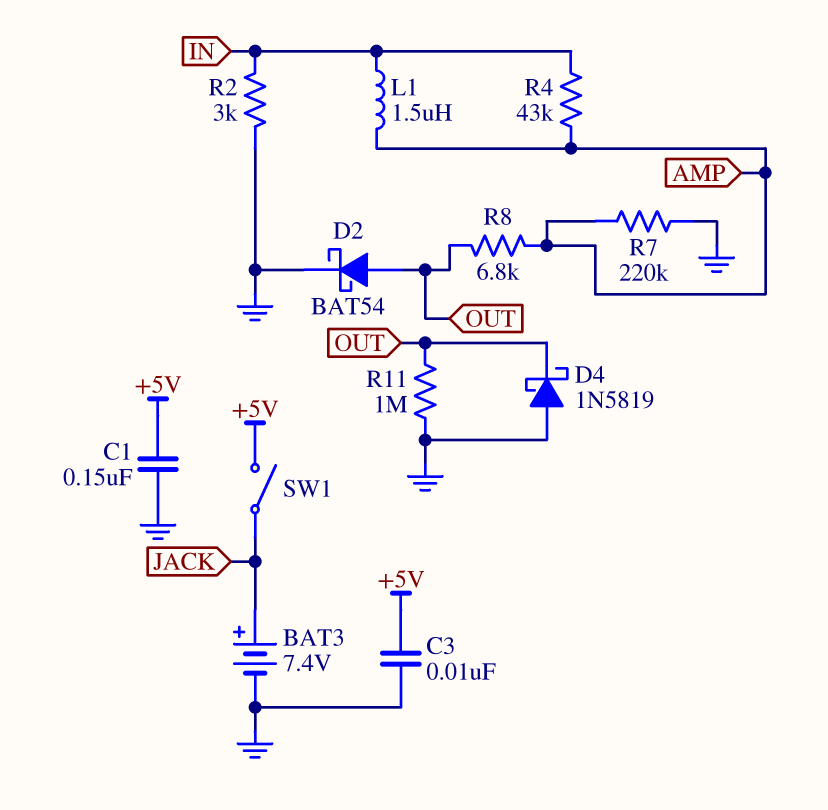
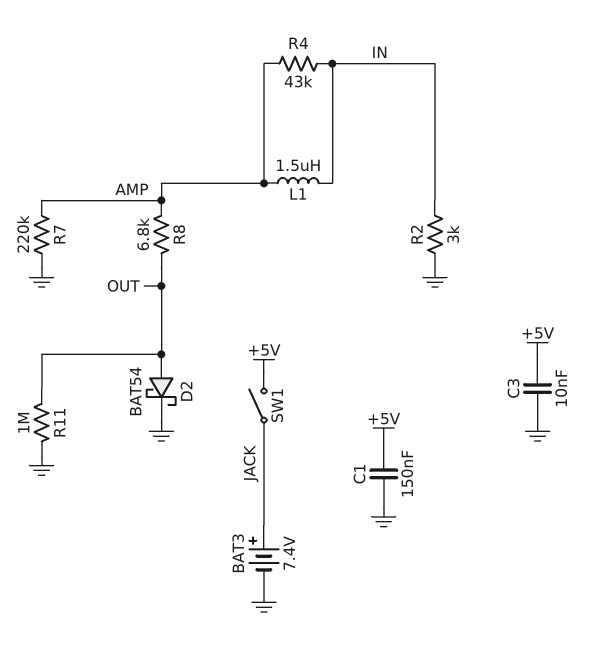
D4: schottky 1N5819 (A GND, K OUT) -> none

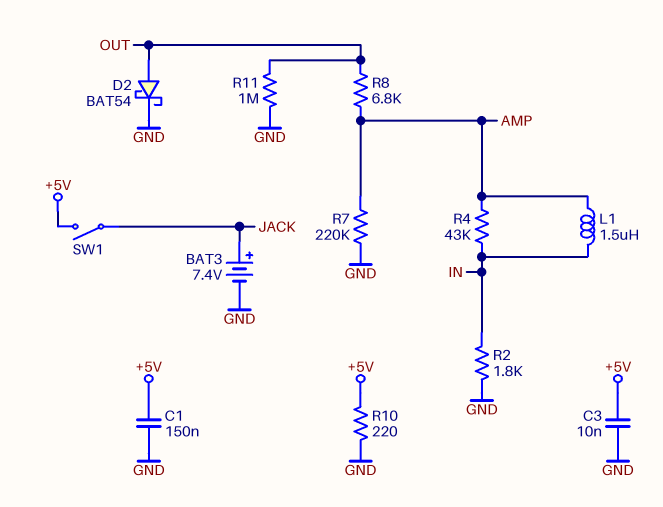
R2: 3k (GND, IN) -> 1.8k (GND, IN)
R10: none -> 220 (+5V, GND)

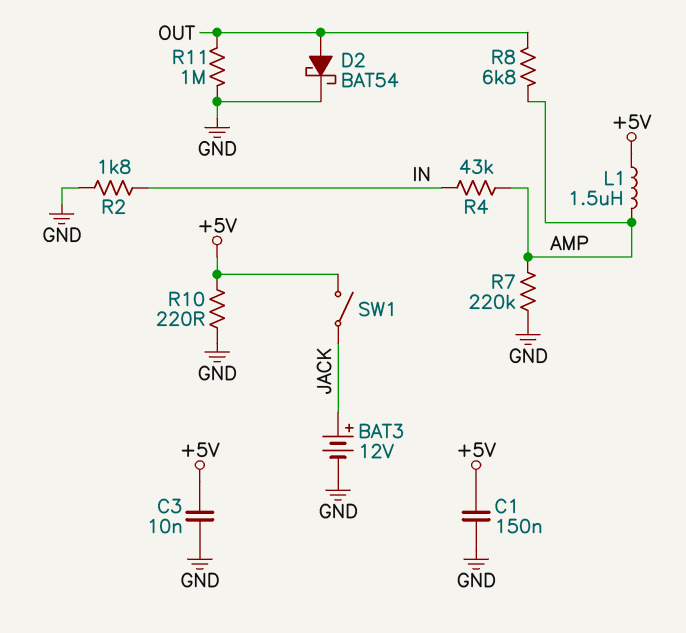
BAT3: 7.4V (plus JACK, minus GND) -> 12V (plus JACK, minus GND)
L1: 1.5uH (AMP, IN) -> 1.5uH (+5V, AMP)

